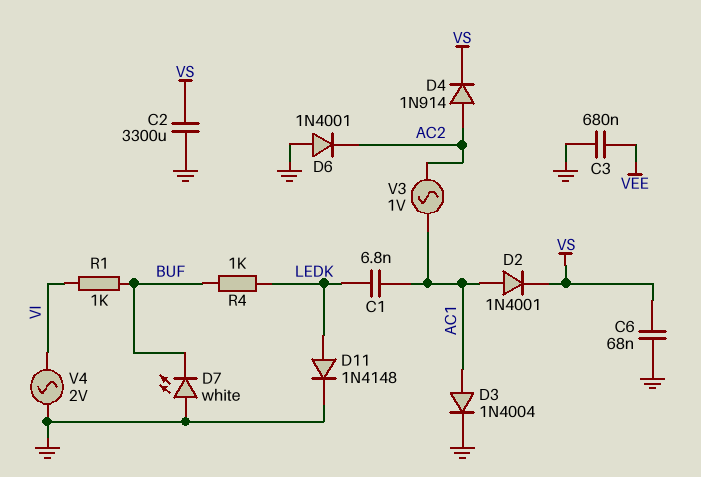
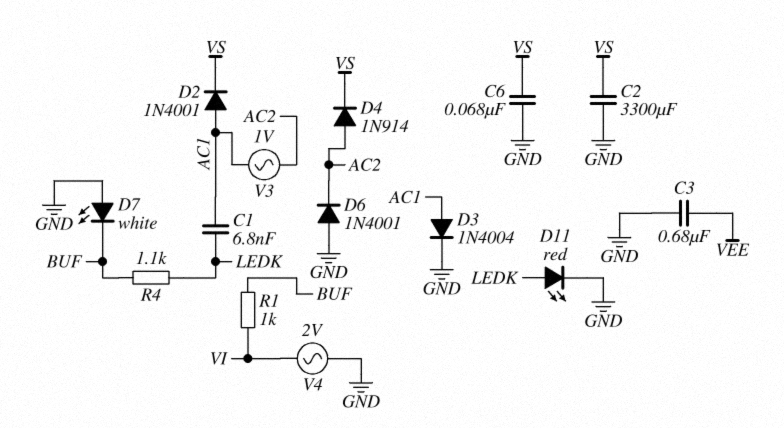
D11: diode 1N4148 (A LEDK, K GND) -> LED red (A LEDK, K GND)
R4: 1k (BUF, LEDK) -> 1.1k (BUF, LEDK)

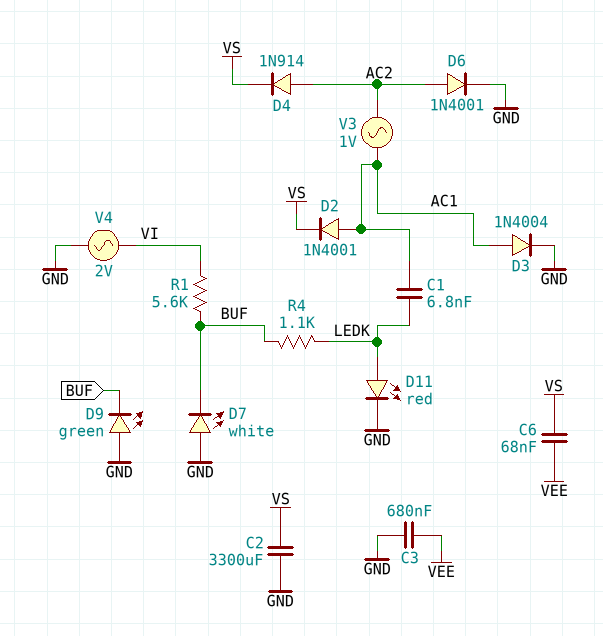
C6: 68nF (GND, VS) -> 68nF (VEE, VS)
D6: diode 1N4001 (A GND, K AC2) -> diode 1N4001 (A AC2, K GND)
D9: none -> LED green (A GND, K BUF)
R1: 1k (BUF, VI) -> 5.6k (BUF, VI)

